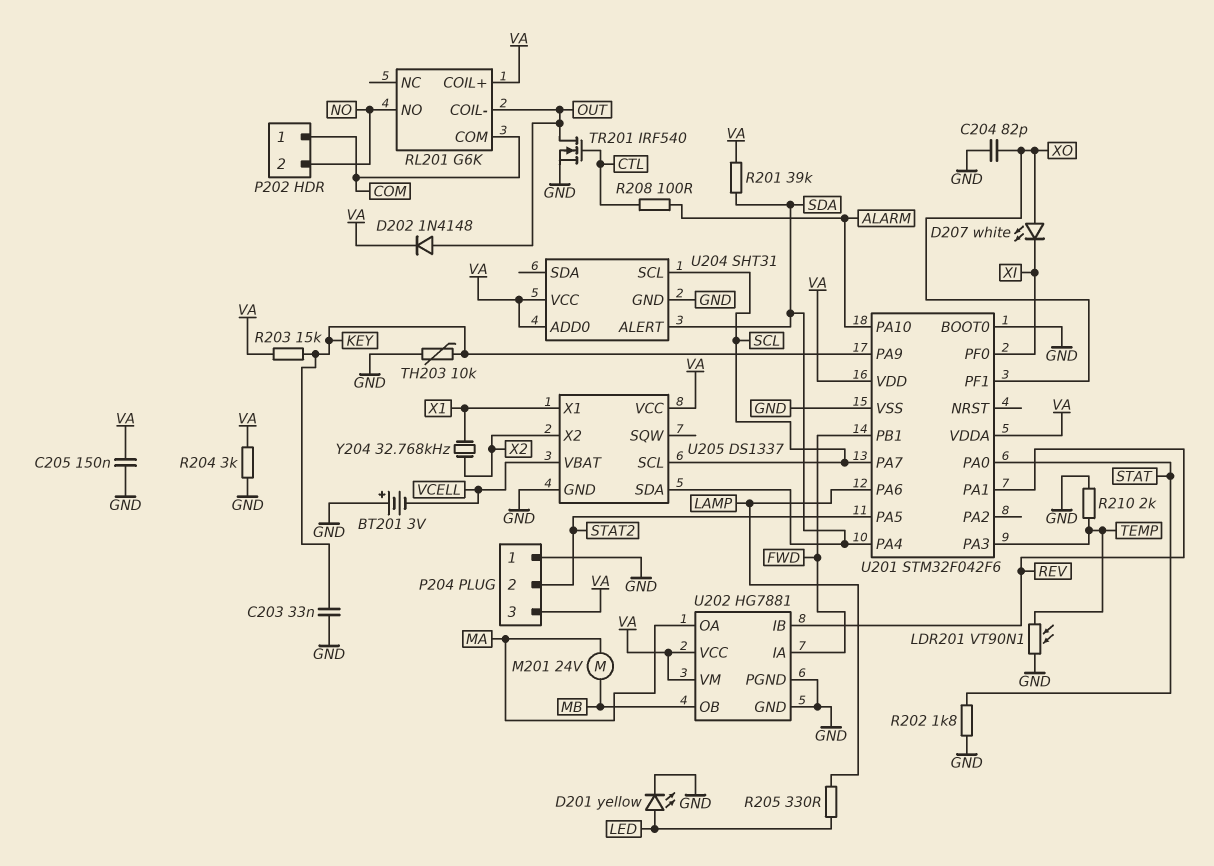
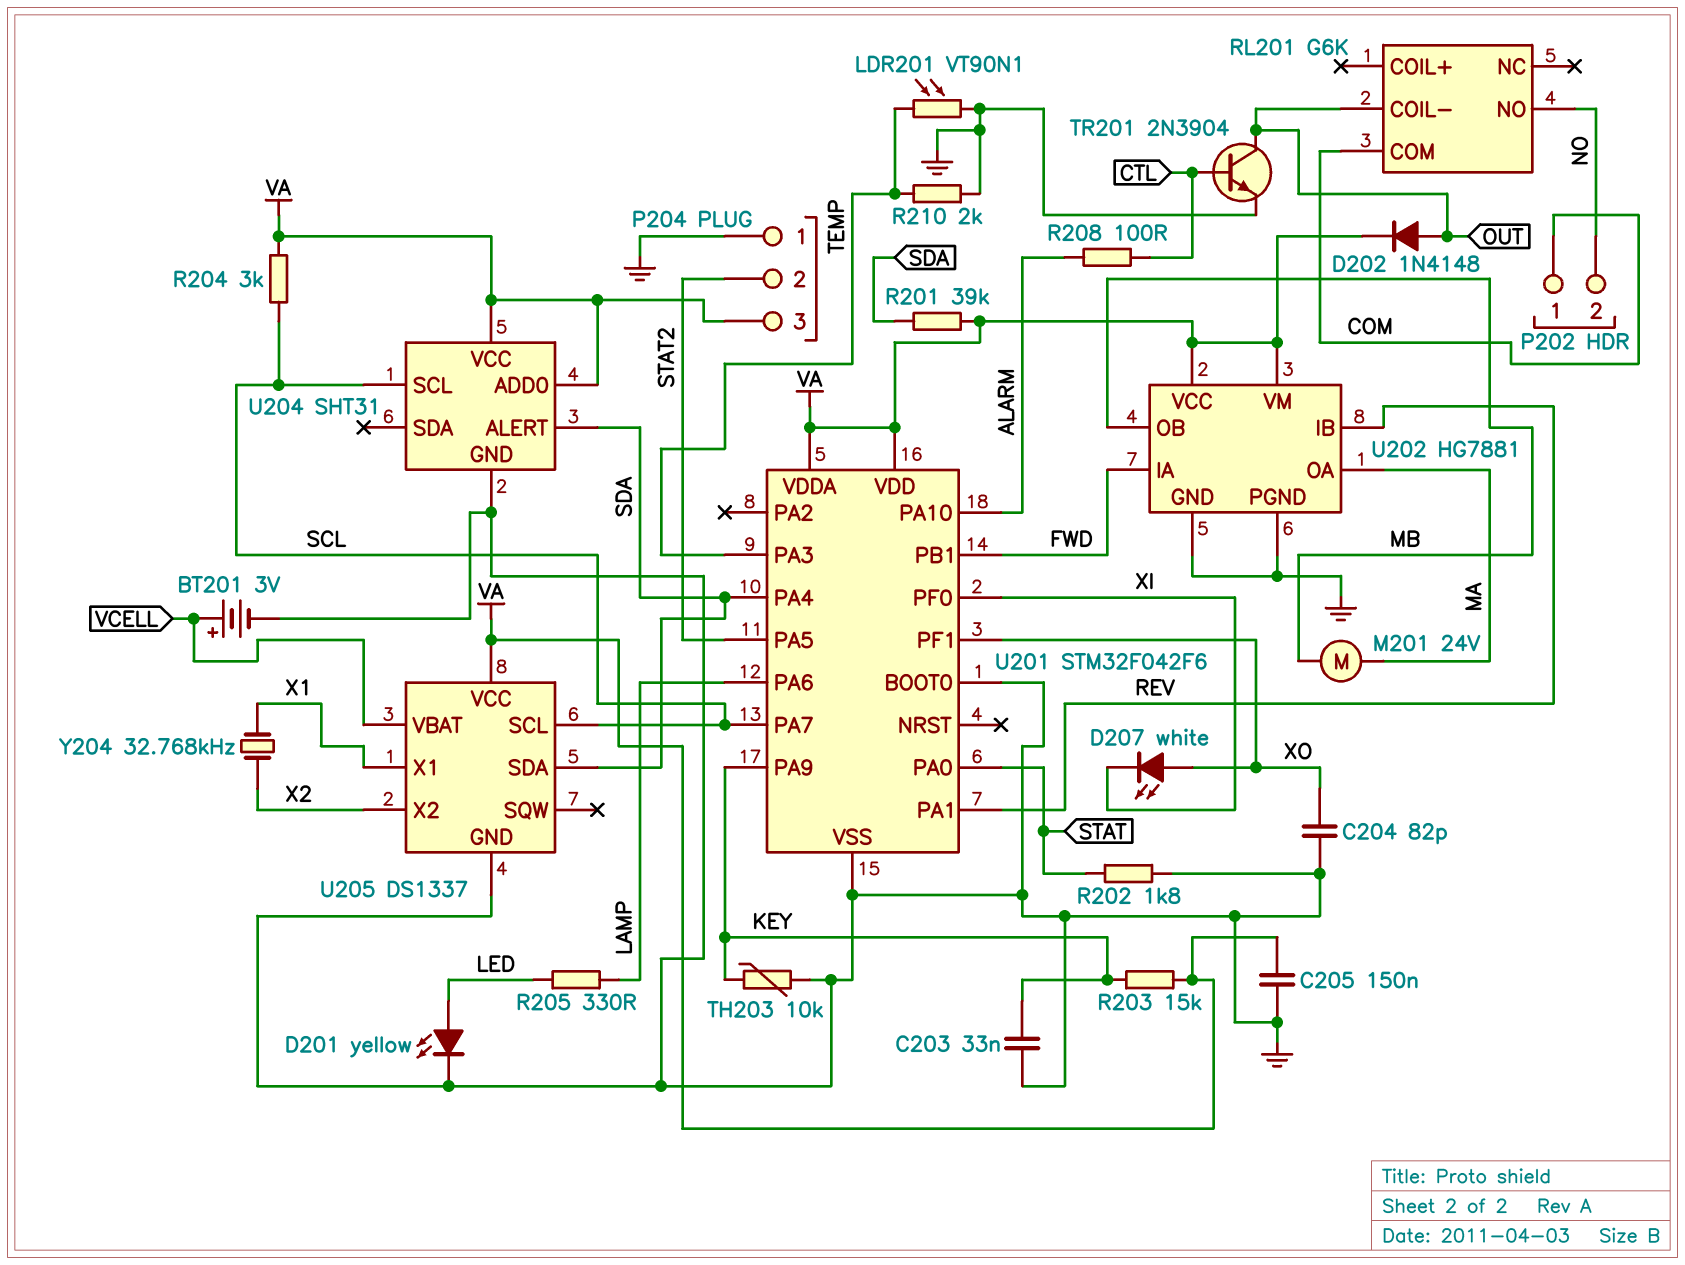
BT201: 3V (plus GND, minus VCELL) -> 3V (plus VCELL, minus GND)
R204: 3k (GND, VA) -> 3k (SCL, VA)
RL201 pin COIL+: VA -> none
TR201: NMOS IRF540 (G CTL, D OUT, S GND) -> NPN 2N3904 (B CTL, C OUT, E GND)

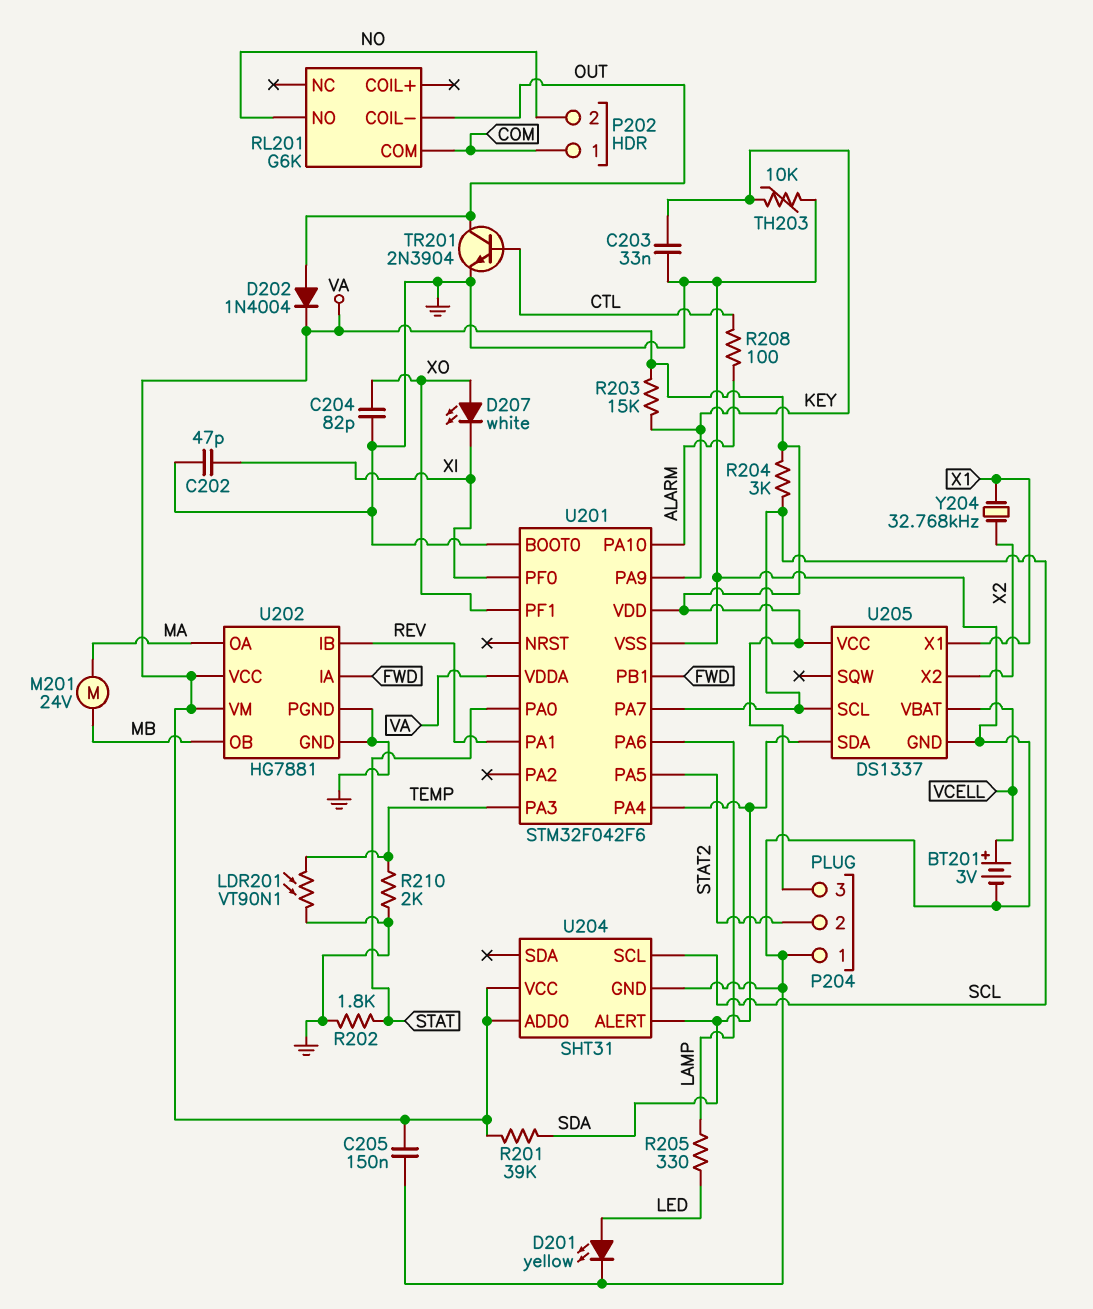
C202: none -> 47pF (GND, XI)
D202: diode 1N4148 (A OUT, K VA) -> diode 1N4004 (A OUT, K VA)

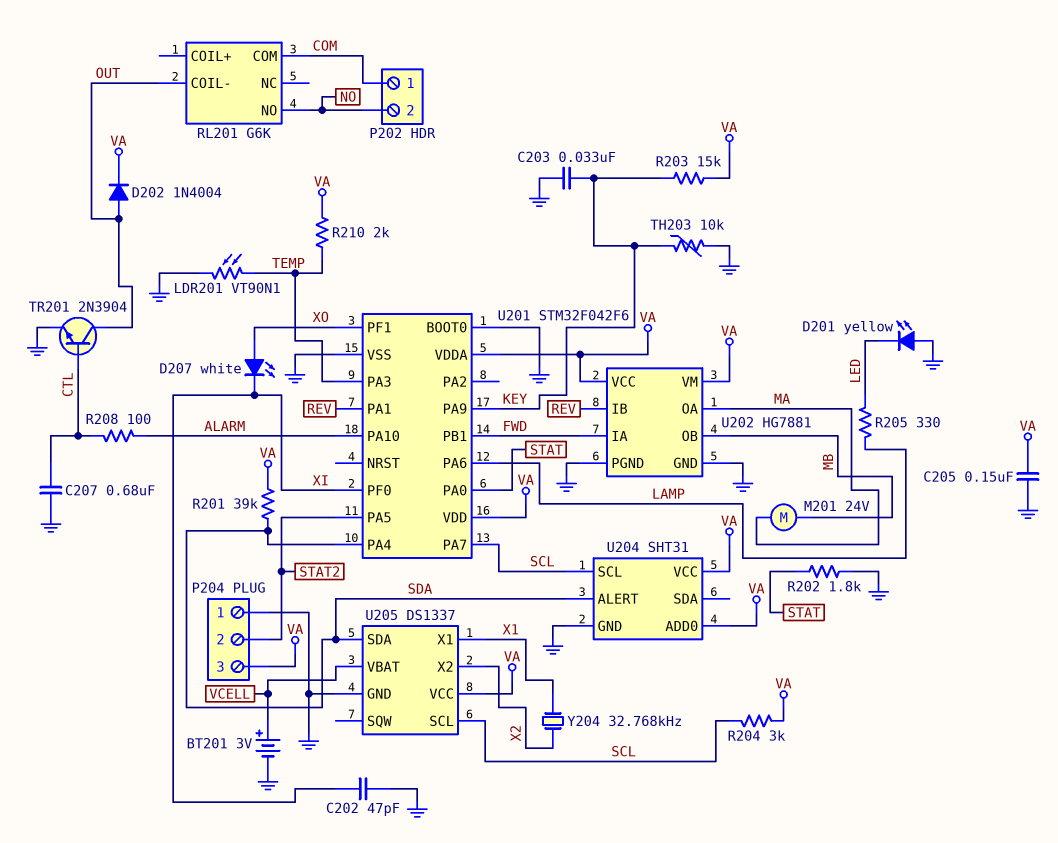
C204: 82pF (GND, XO) -> none
C207: none -> 680nF (CTL, GND)
D201: LED yellow (A LED, K GND) -> LED yellow (A GND, K LED)
R210: 2k (GND, TEMP) -> 2k (TEMP, VA)

